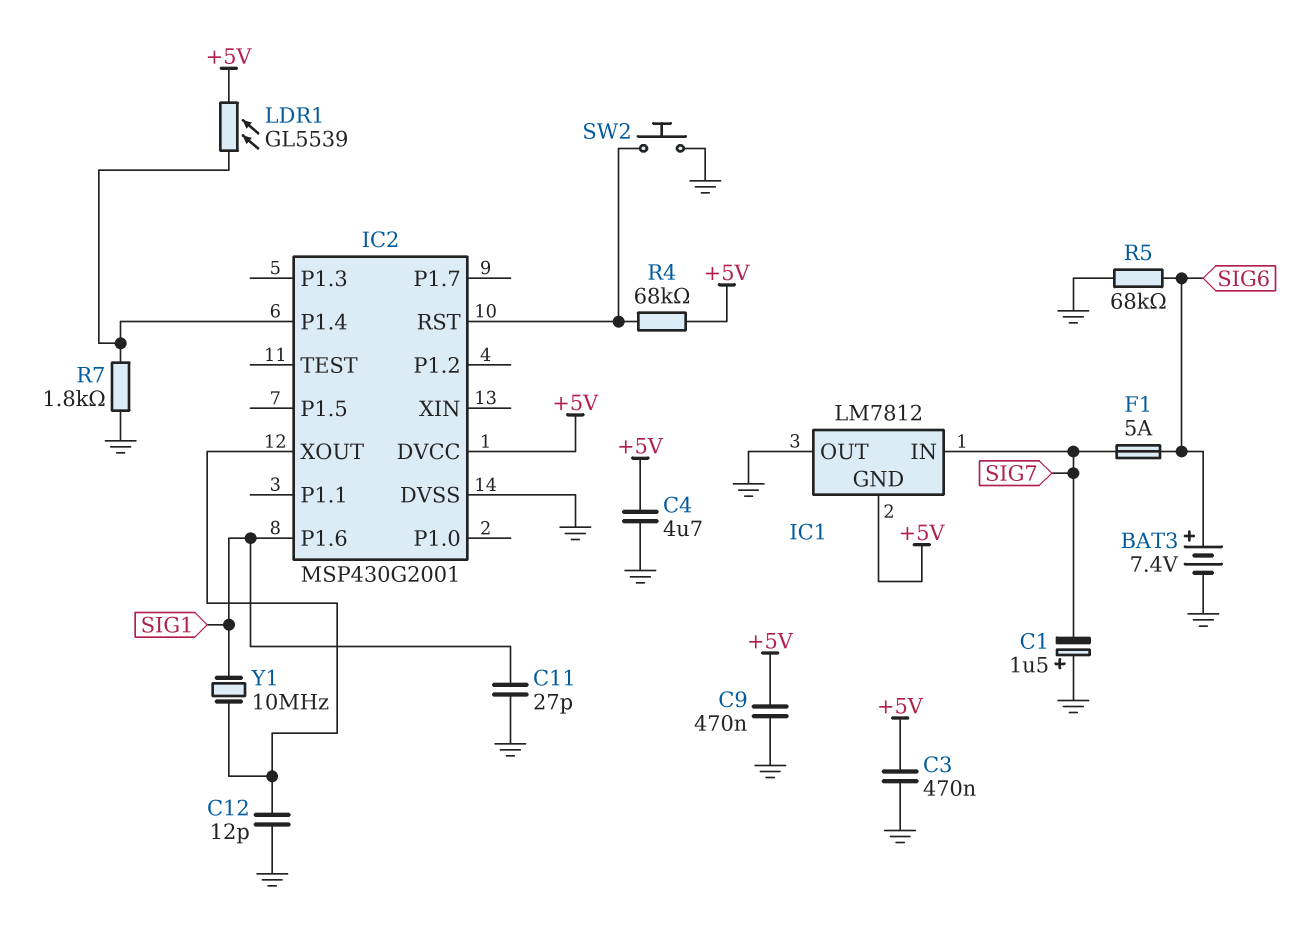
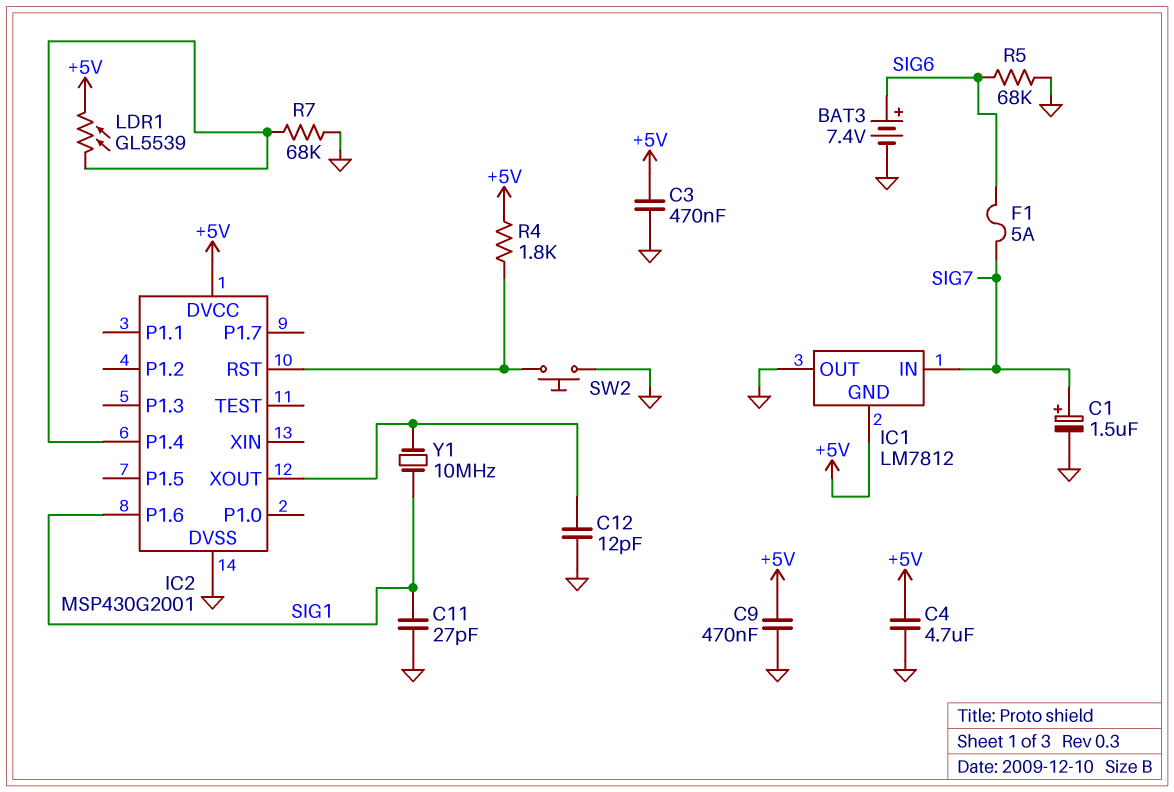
C1: 1.5uF (plus GND, minus SIG7) -> 1.5uF (plus SIG7, minus GND)
R4: 68k (+5V, IC2/RST) -> 1.8k (+5V, IC2/RST)
R7: 1.8k (GND, IC2/P1.4) -> 68k (GND, IC2/P1.4)

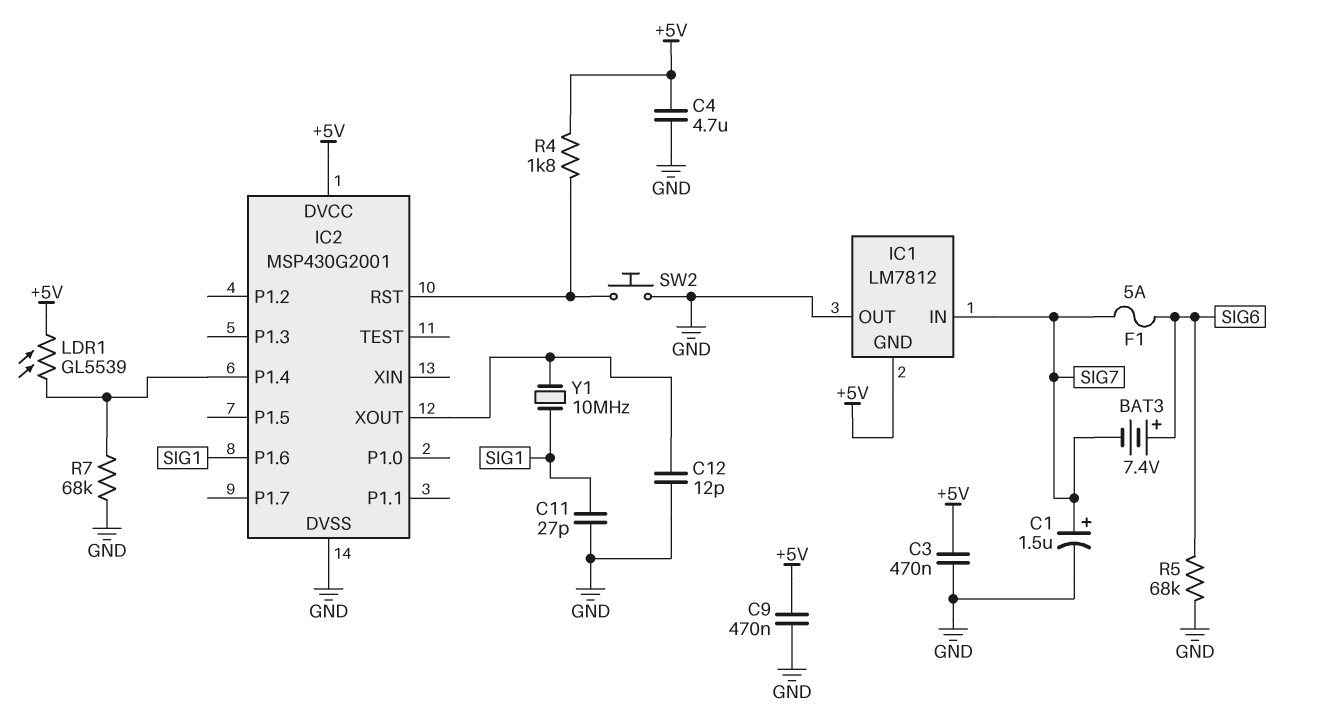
BAT3: 7.4V (plus SIG6, minus GND) -> 7.4V (plus SIG6, minus SIG7)

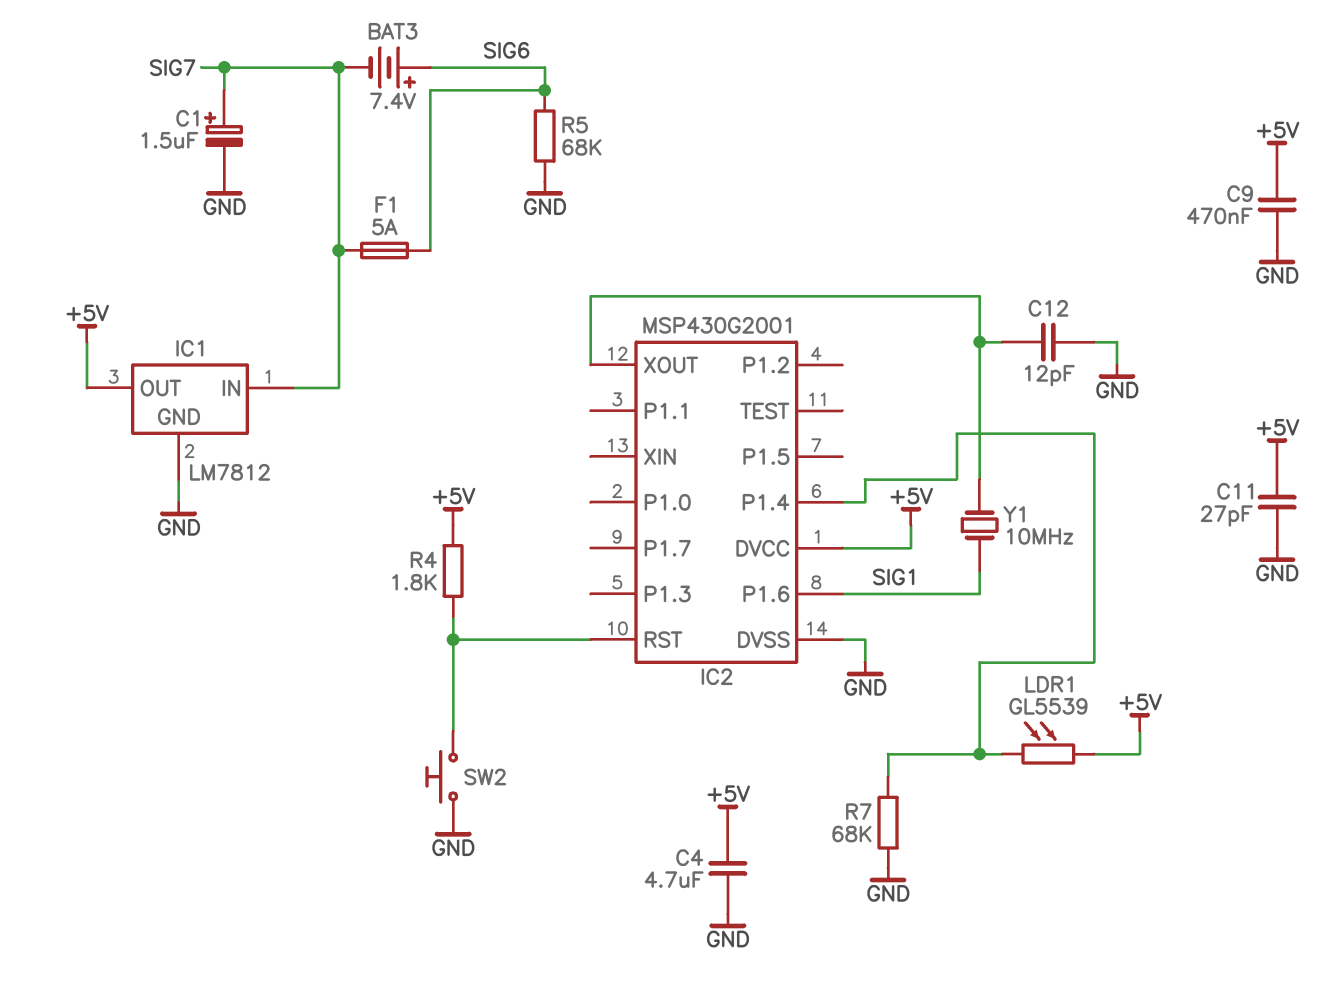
C3: 470nF (+5V, GND) -> none
C11: 27pF (GND, SIG1) -> 27pF (+5V, GND)
IC1 pin GND: +5V -> GND
IC1 pin OUT: GND -> +5V

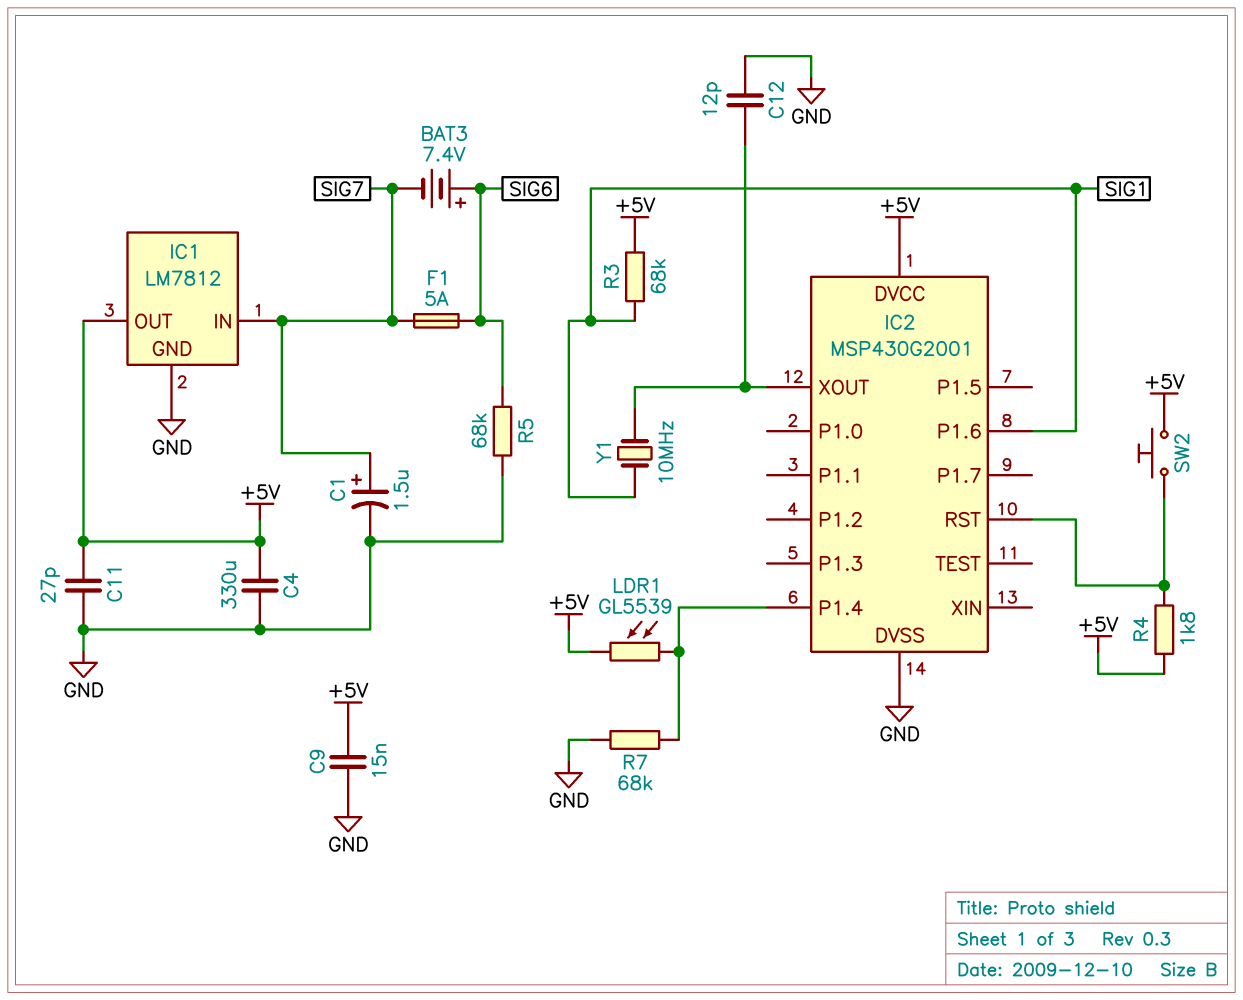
C4: 4.7uF (+5V, GND) -> 330uF (+5V, GND)
C9: 470nF (+5V, GND) -> 15nF (+5V, GND)
R3: none -> 68k (+5V, SIG1)
SW2: button (GND, IC2/RST) -> button (+5V, IC2/RST)

